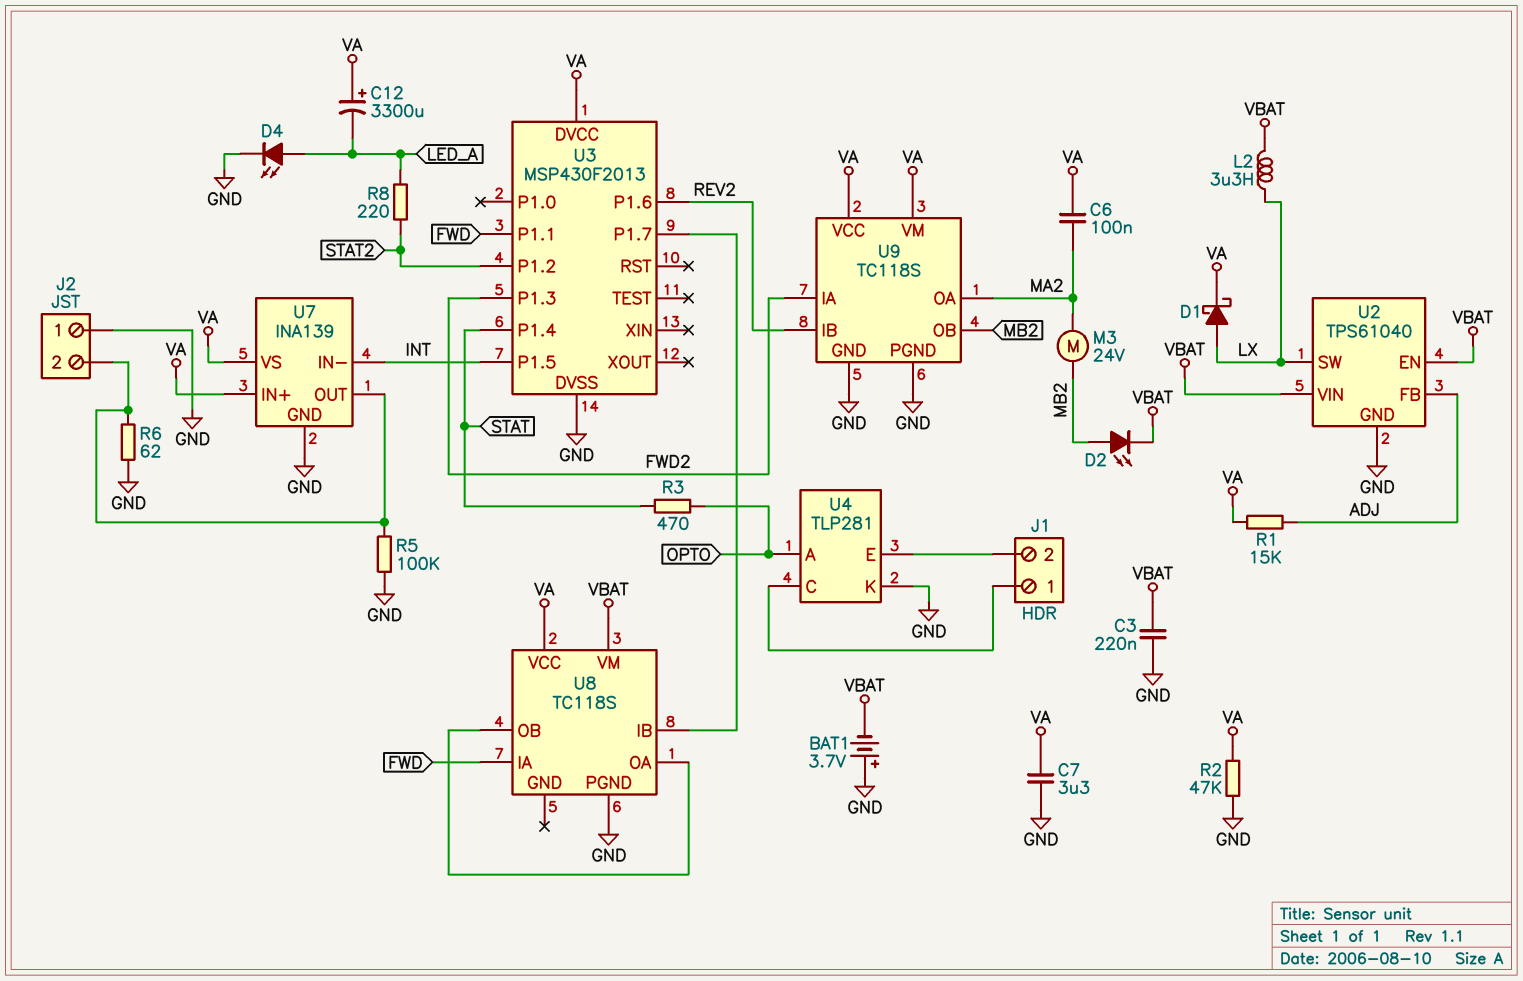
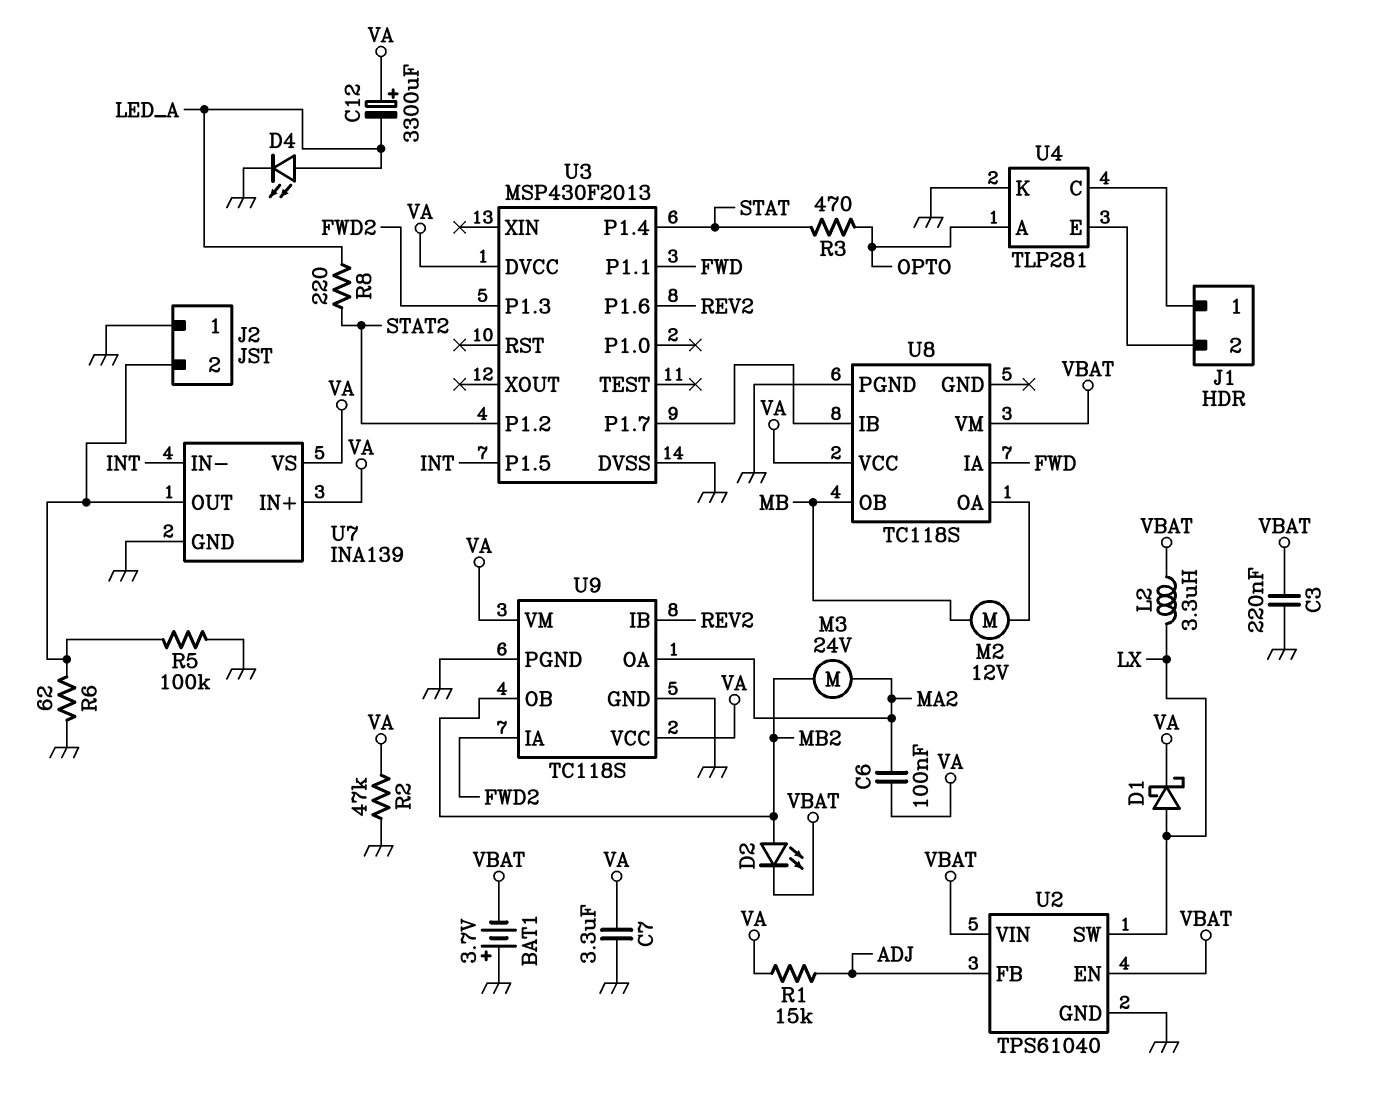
M2: none -> motor 12V (MB, U8/OA)
U8 pin OB: U8/OA -> MB

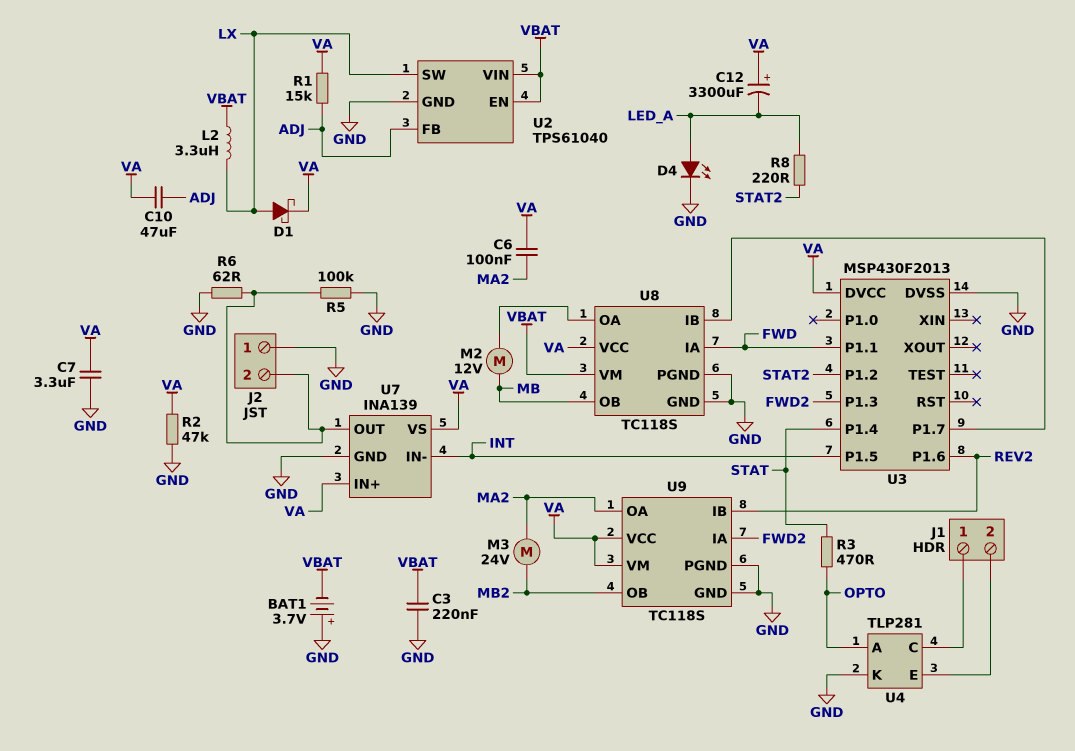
C10: none -> 47uF (ADJ, VA)
D2: LED (A MB2, K VBAT) -> none
U8 pin GND: none -> GND

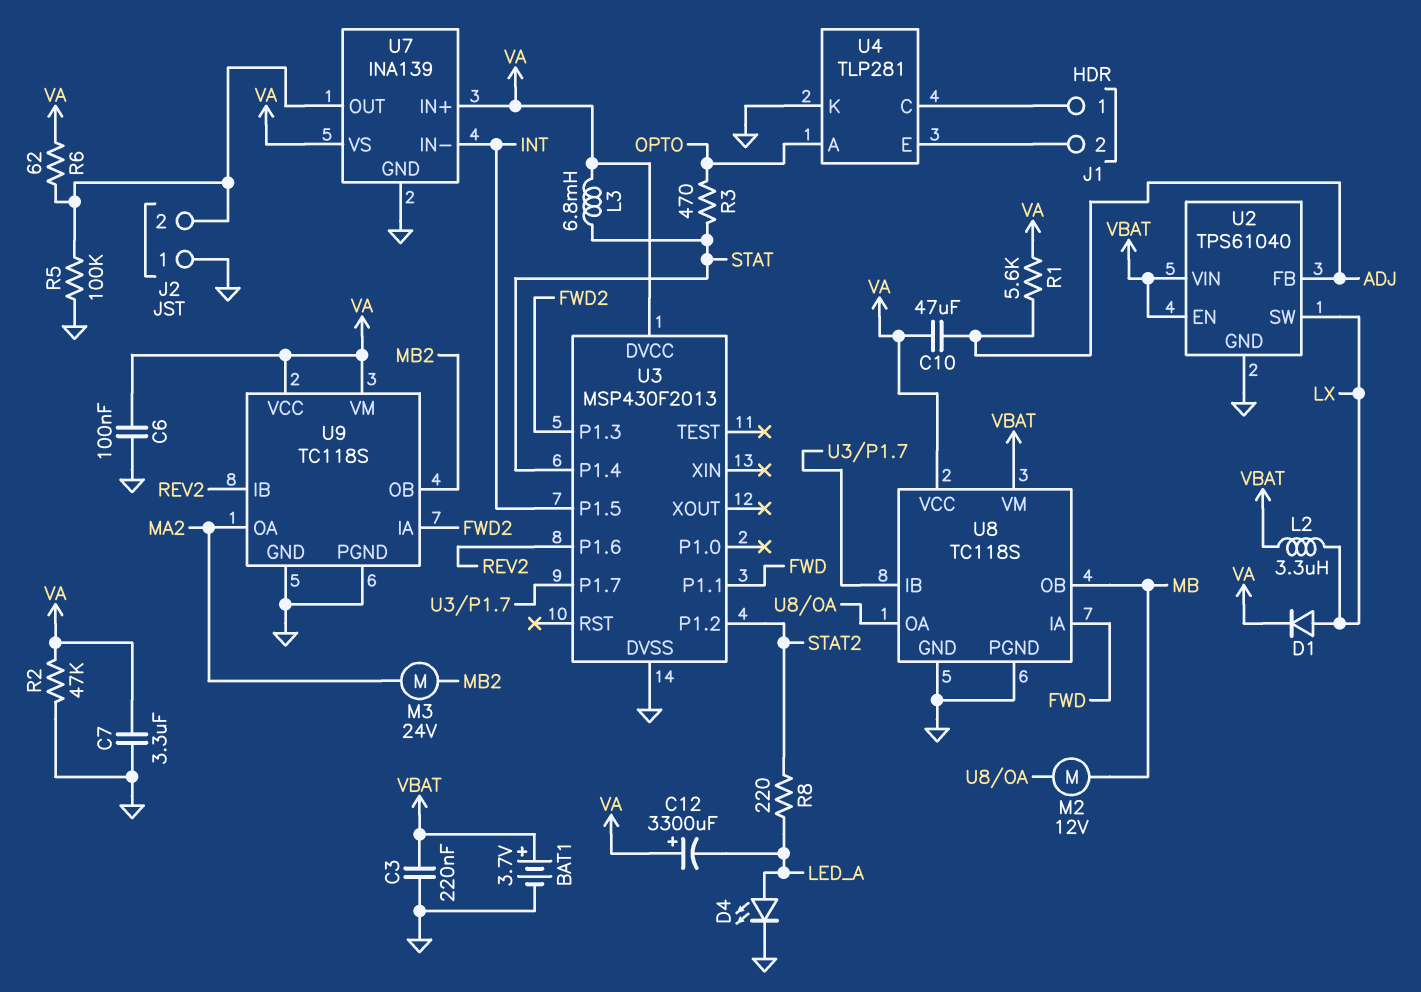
BAT1: 3.7V (plus GND, minus VBAT) -> 3.7V (plus VBAT, minus GND)
C6: 100nF (MA2, VA) -> 100nF (GND, VA)
D1: schottky (A LX, K VA) -> diode (A LX, K VA)
L3: none -> 6.8mH (STAT, VA)
R1: 15k (ADJ, VA) -> 5.6k (ADJ, VA)
R6: 62 (GND, J2/2) -> 62 (J2/2, VA)

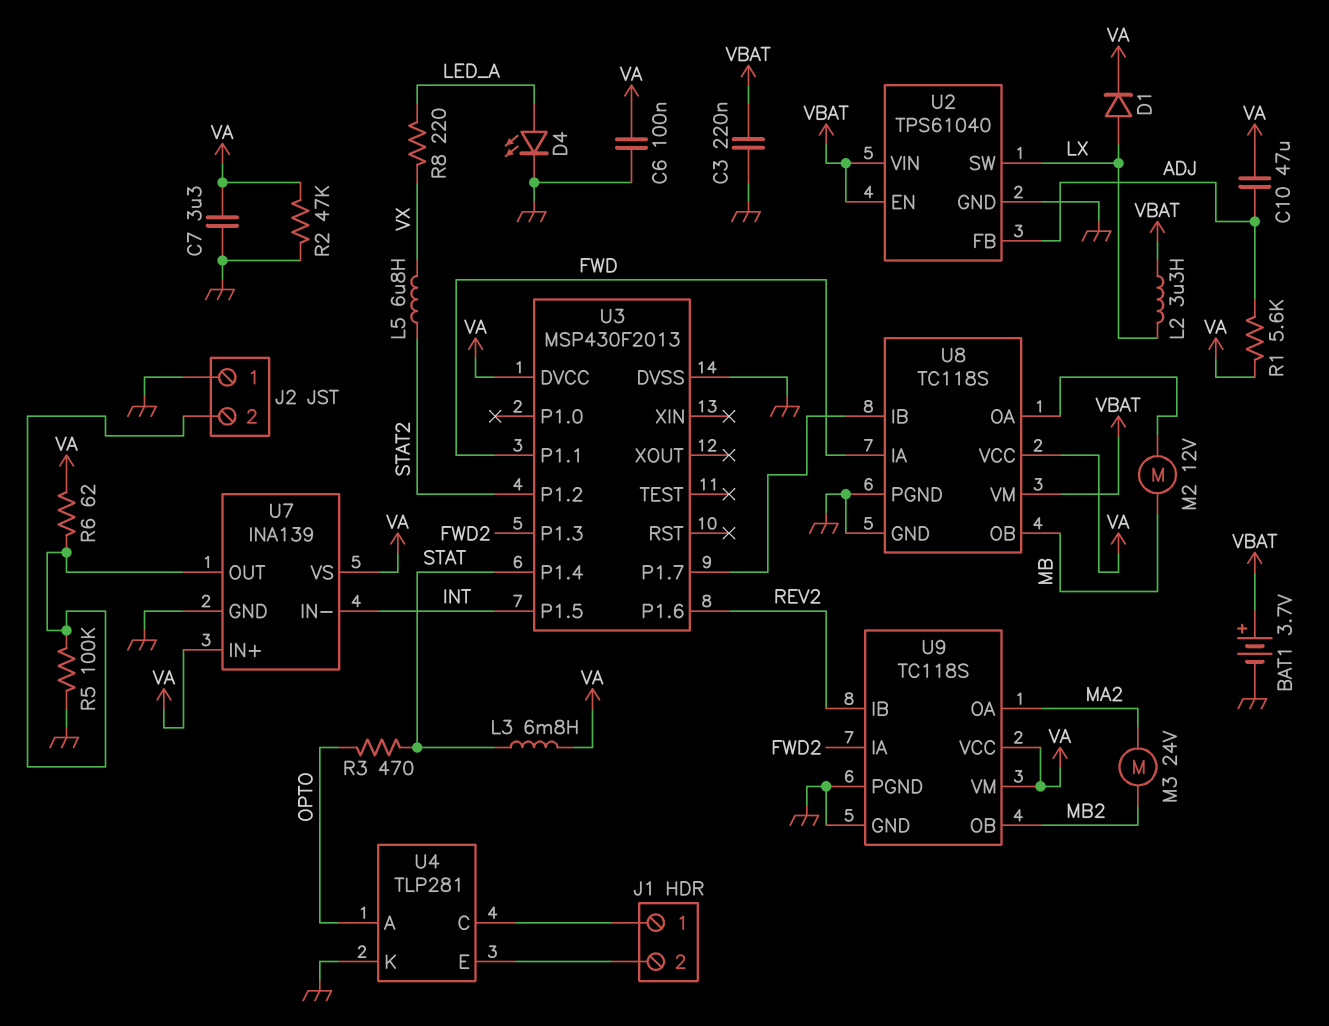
C12: 3300uF (plus VA, minus LED_A) -> none
L5: none -> 6.8uH (STAT2, VX)
R8: 220 (LED_A, STAT2) -> 220 (LED_A, VX)

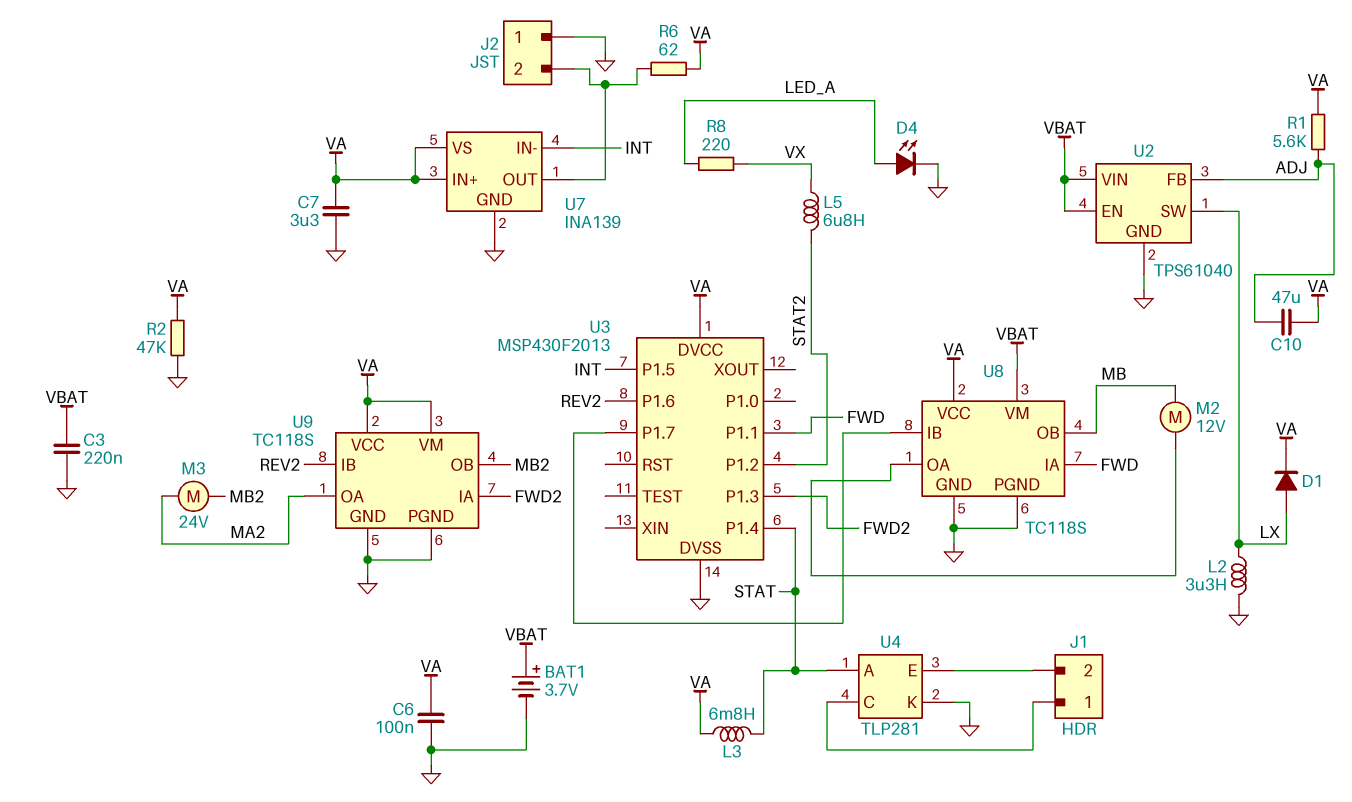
L2: 3.3uH (LX, VBAT) -> 3.3uH (GND, LX)
R3: 470 (OPTO, STAT) -> none
R5: 100k (GND, J2/2) -> none
U4 pin A: OPTO -> STAT

